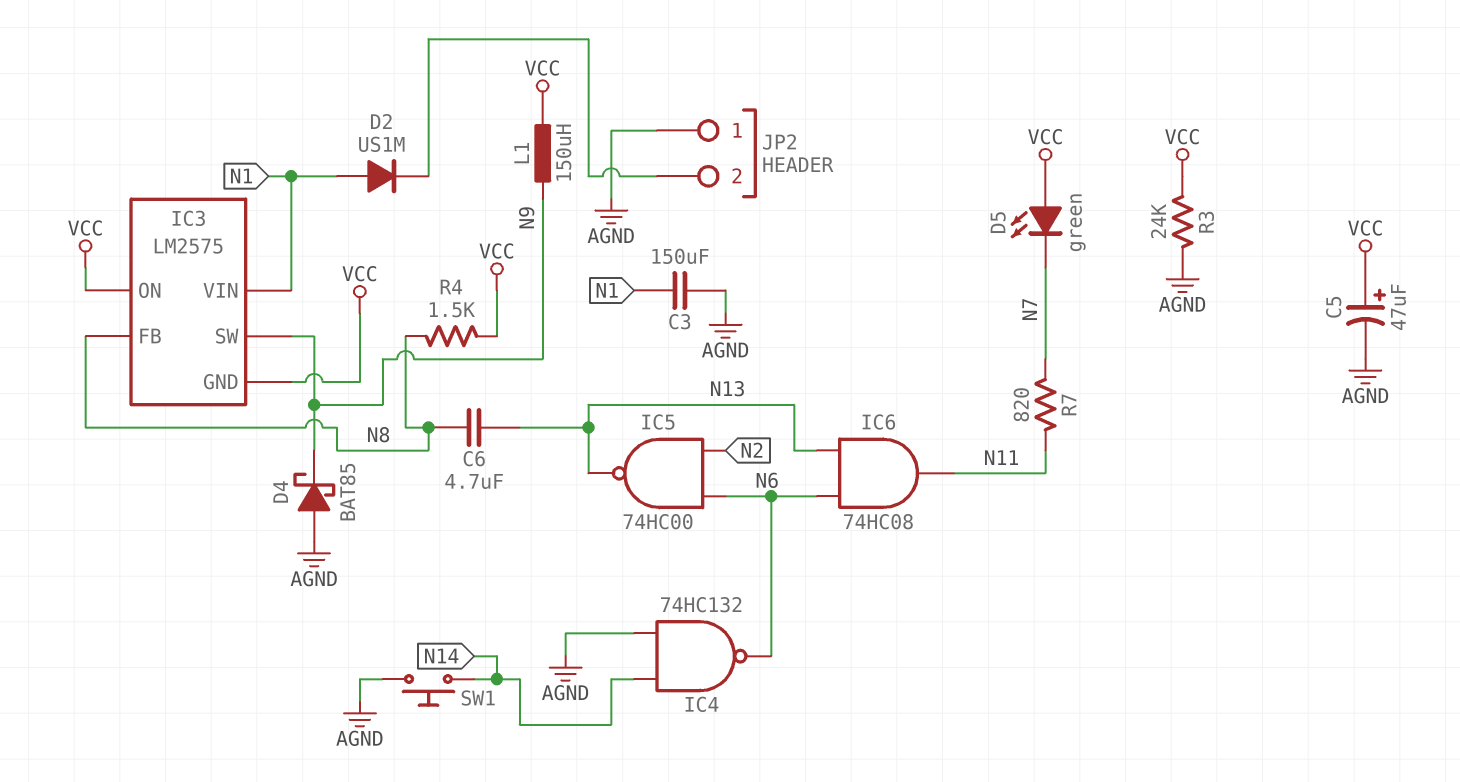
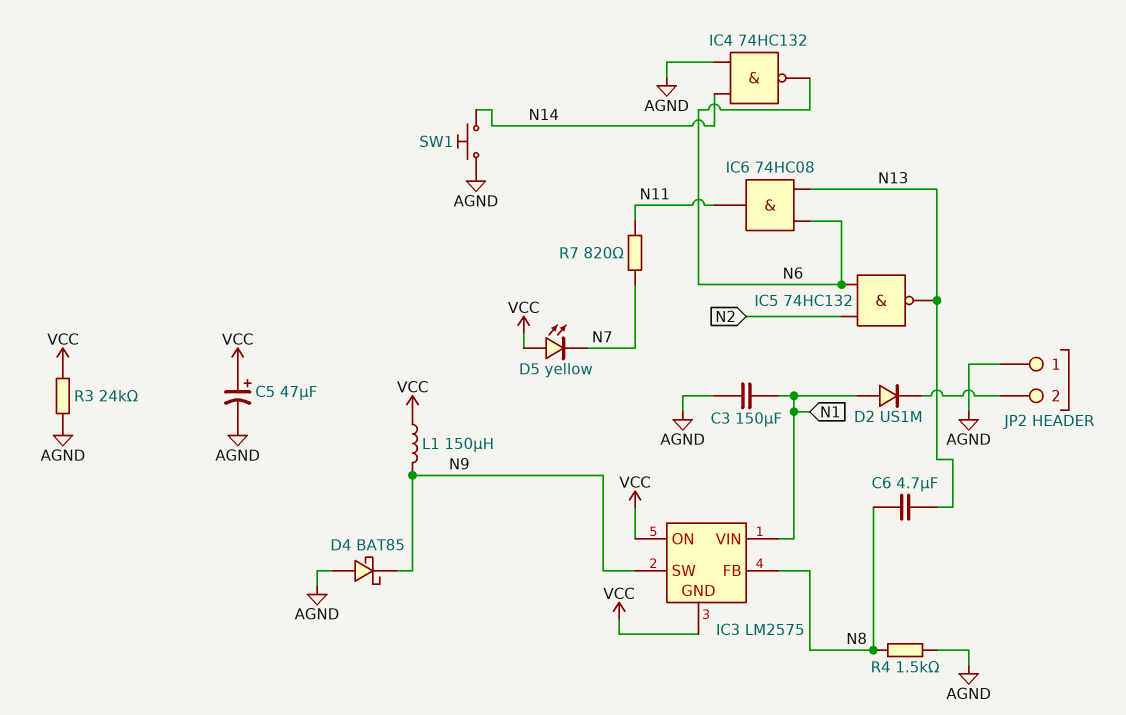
D5: LED green (A VCC, K N7) -> LED yellow (A VCC, K N7)
IC5: NAND 74HC00 (in N2, in N6, out N13) -> NAND 74HC132 (in N2, in N6, out N13)
R4: 1.5k (N8, VCC) -> 1.5k (AGND, N8)

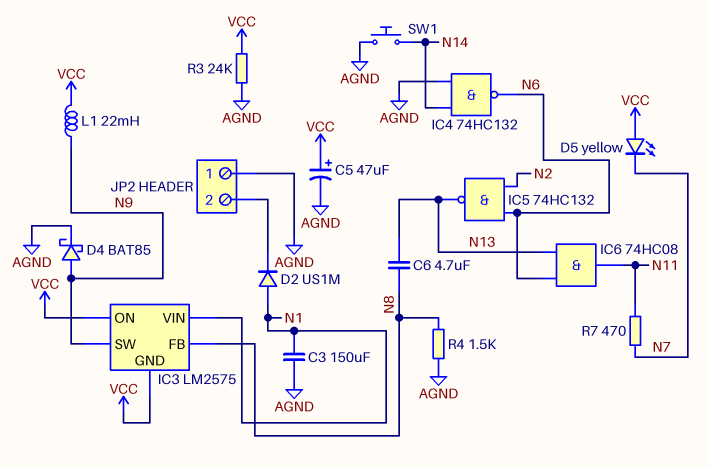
D4: schottky BAT85 (A AGND, K N9) -> schottky BAT85 (A N9, K AGND)
L1: 150uH (N9, VCC) -> 22mH (N9, VCC)
R7: 820 (N7, N11) -> 470 (N7, N11)

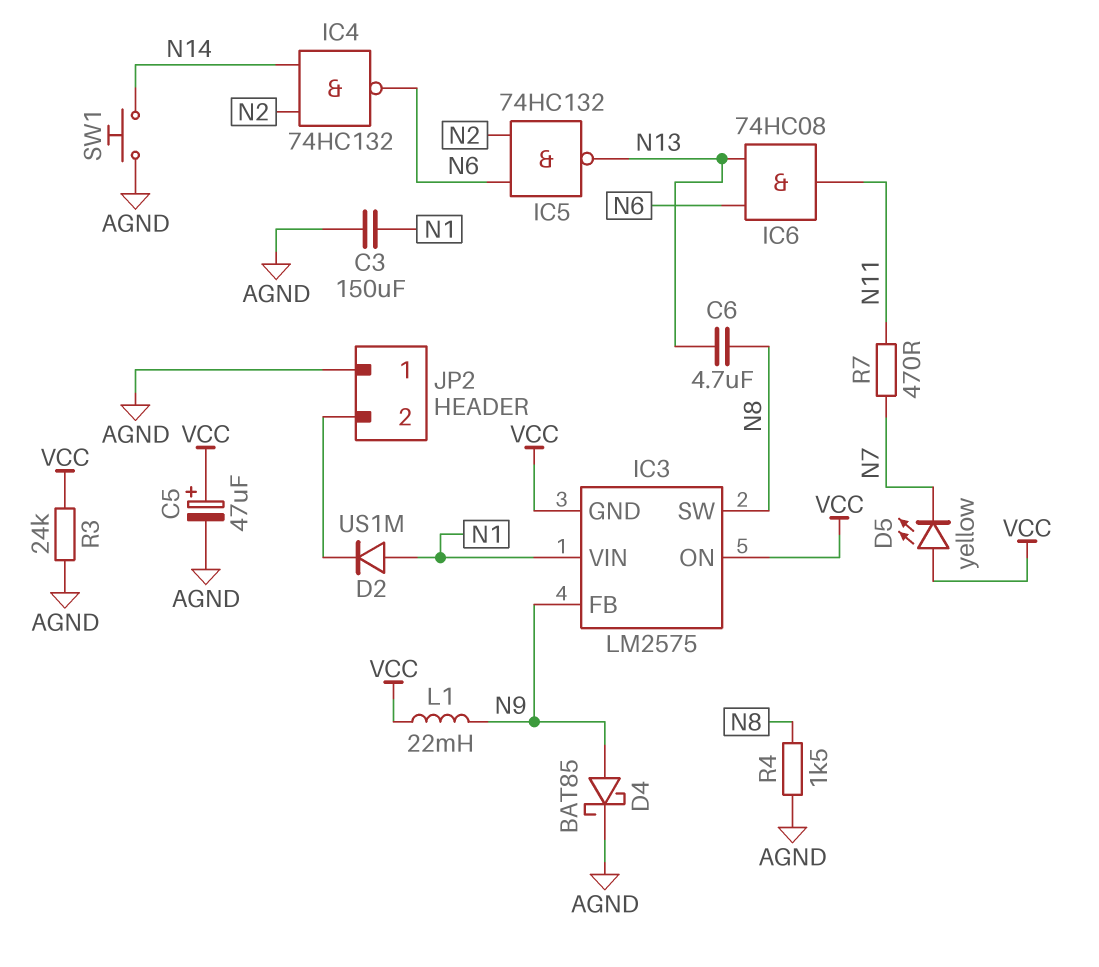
IC3 pin FB: N8 -> N9
IC3 pin SW: N9 -> N8
IC4: NAND 74HC132 (in AGND, in N14, out N6) -> NAND 74HC132 (in N2, in N14, out N6)

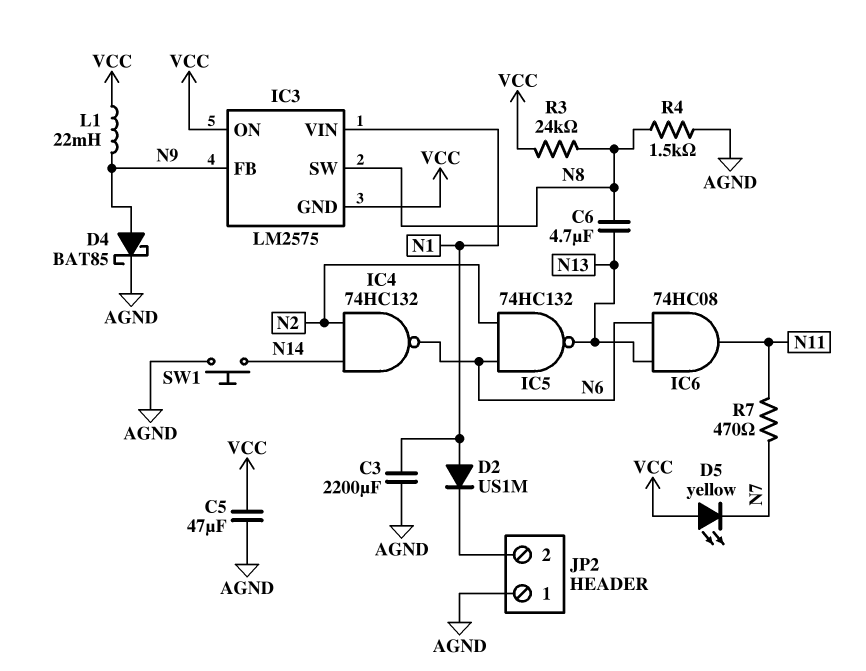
C3: 150uF (AGND, N1) -> 2200uF (AGND, N1)
C5: 47uF (plus VCC, minus AGND) -> 47uF (AGND, VCC)
R3: 24k (AGND, VCC) -> 24k (N8, VCC)

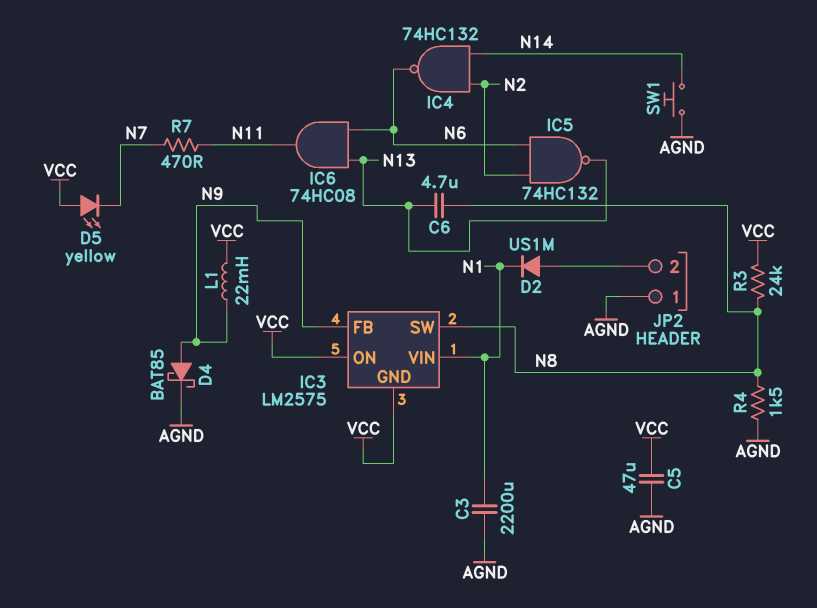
D2: diode US1M (A N1, K JP2/2) -> diode US1M (A JP2/2, K N1)

